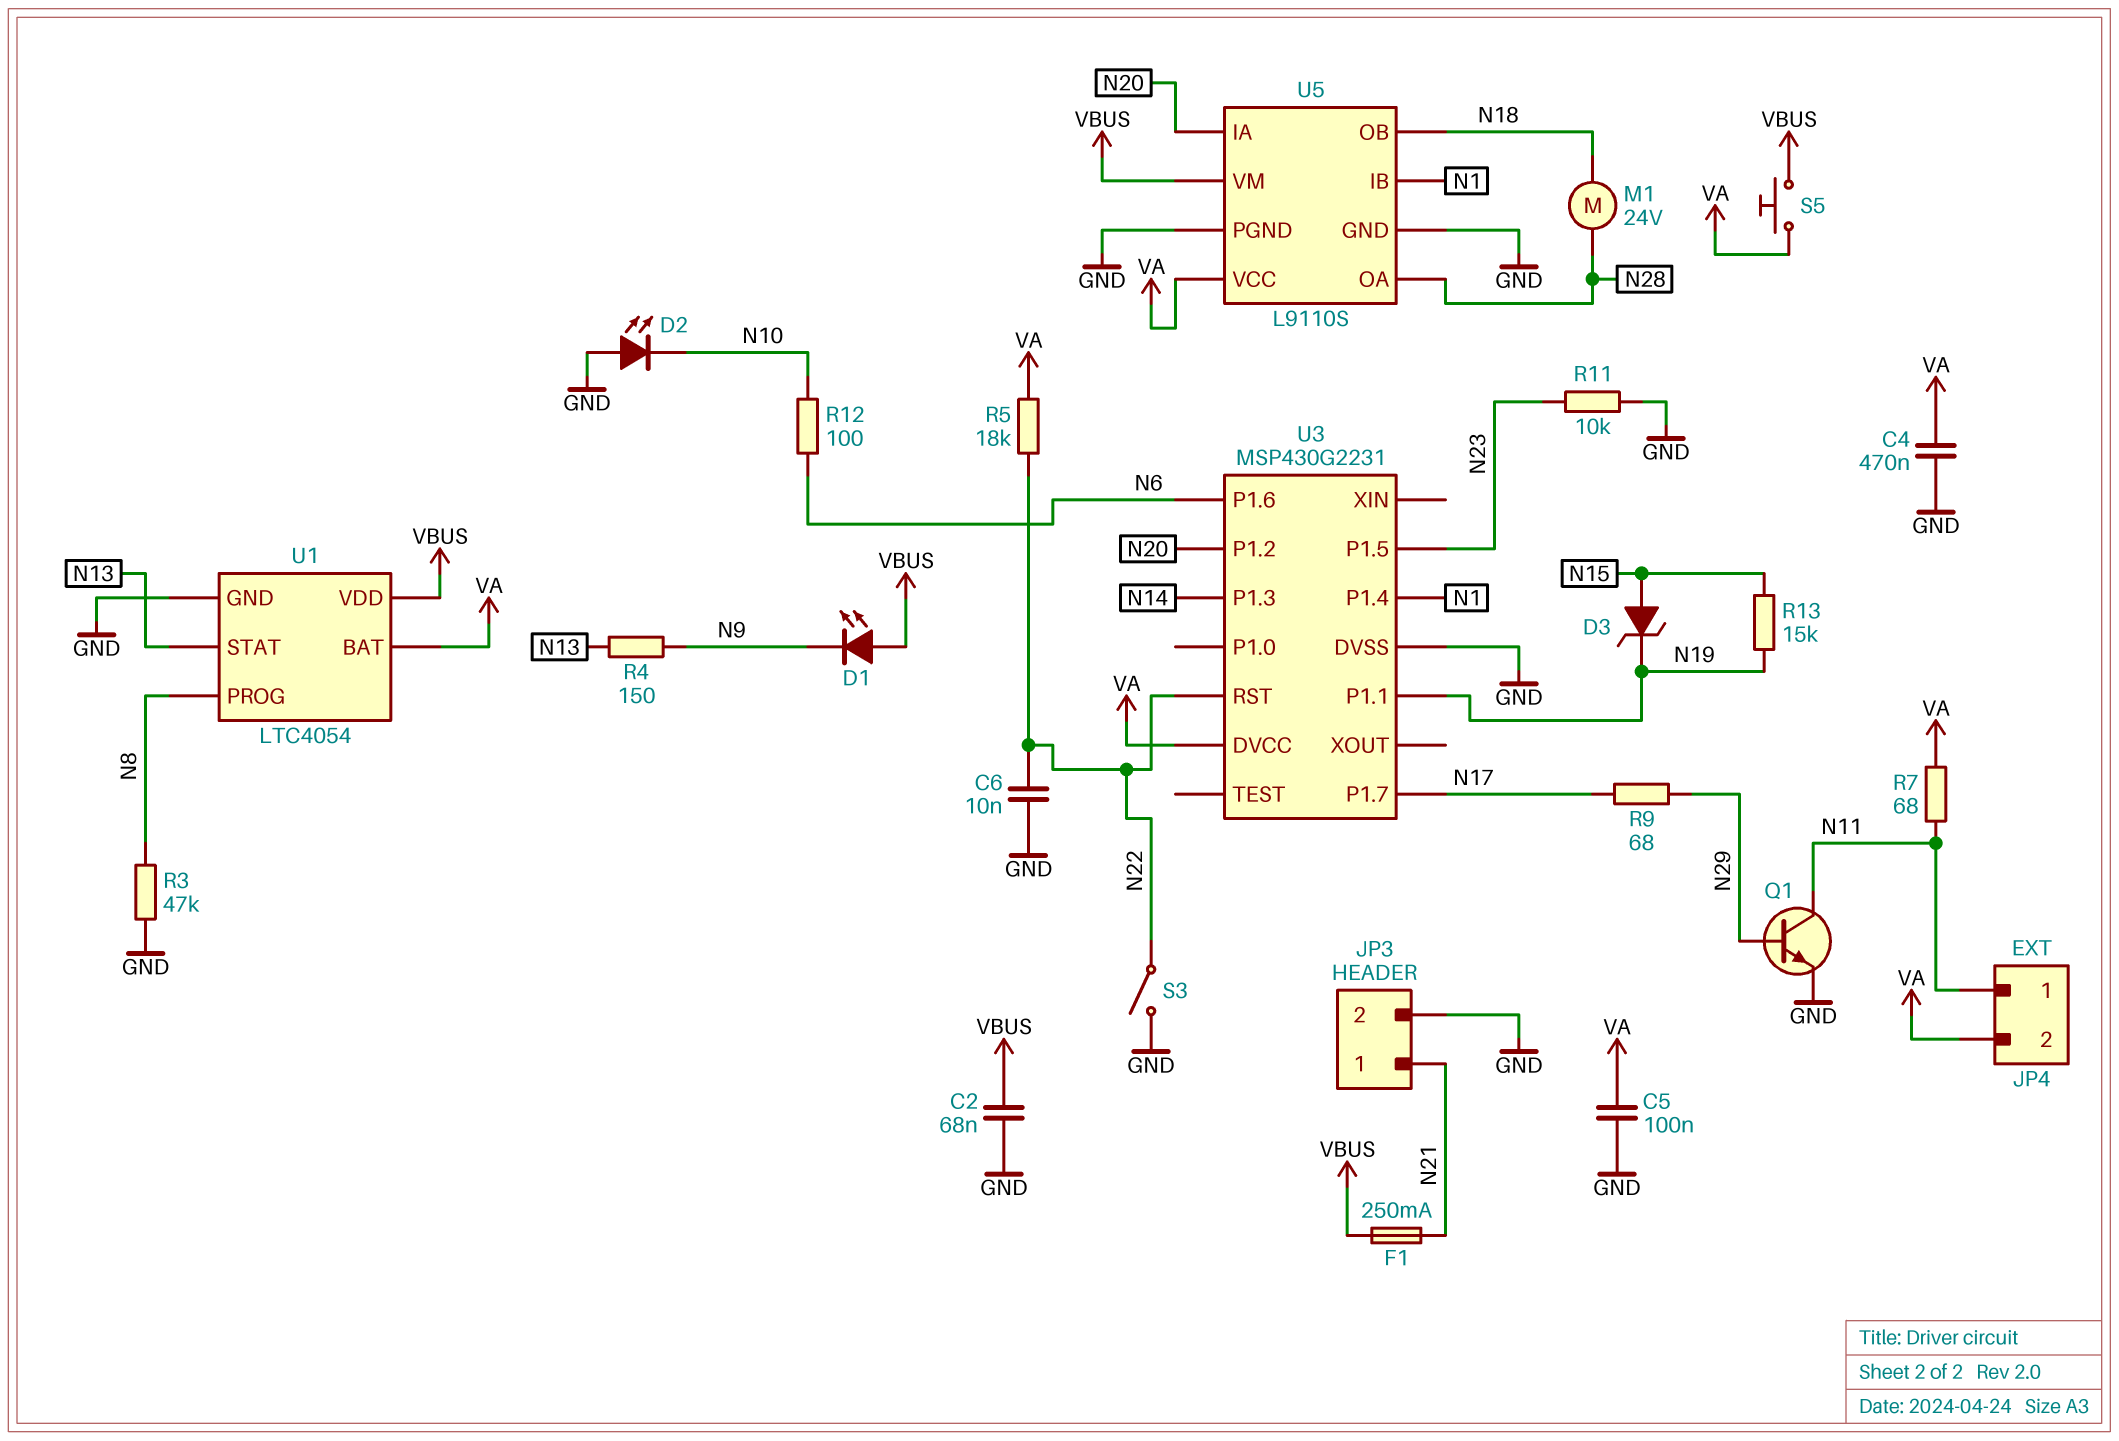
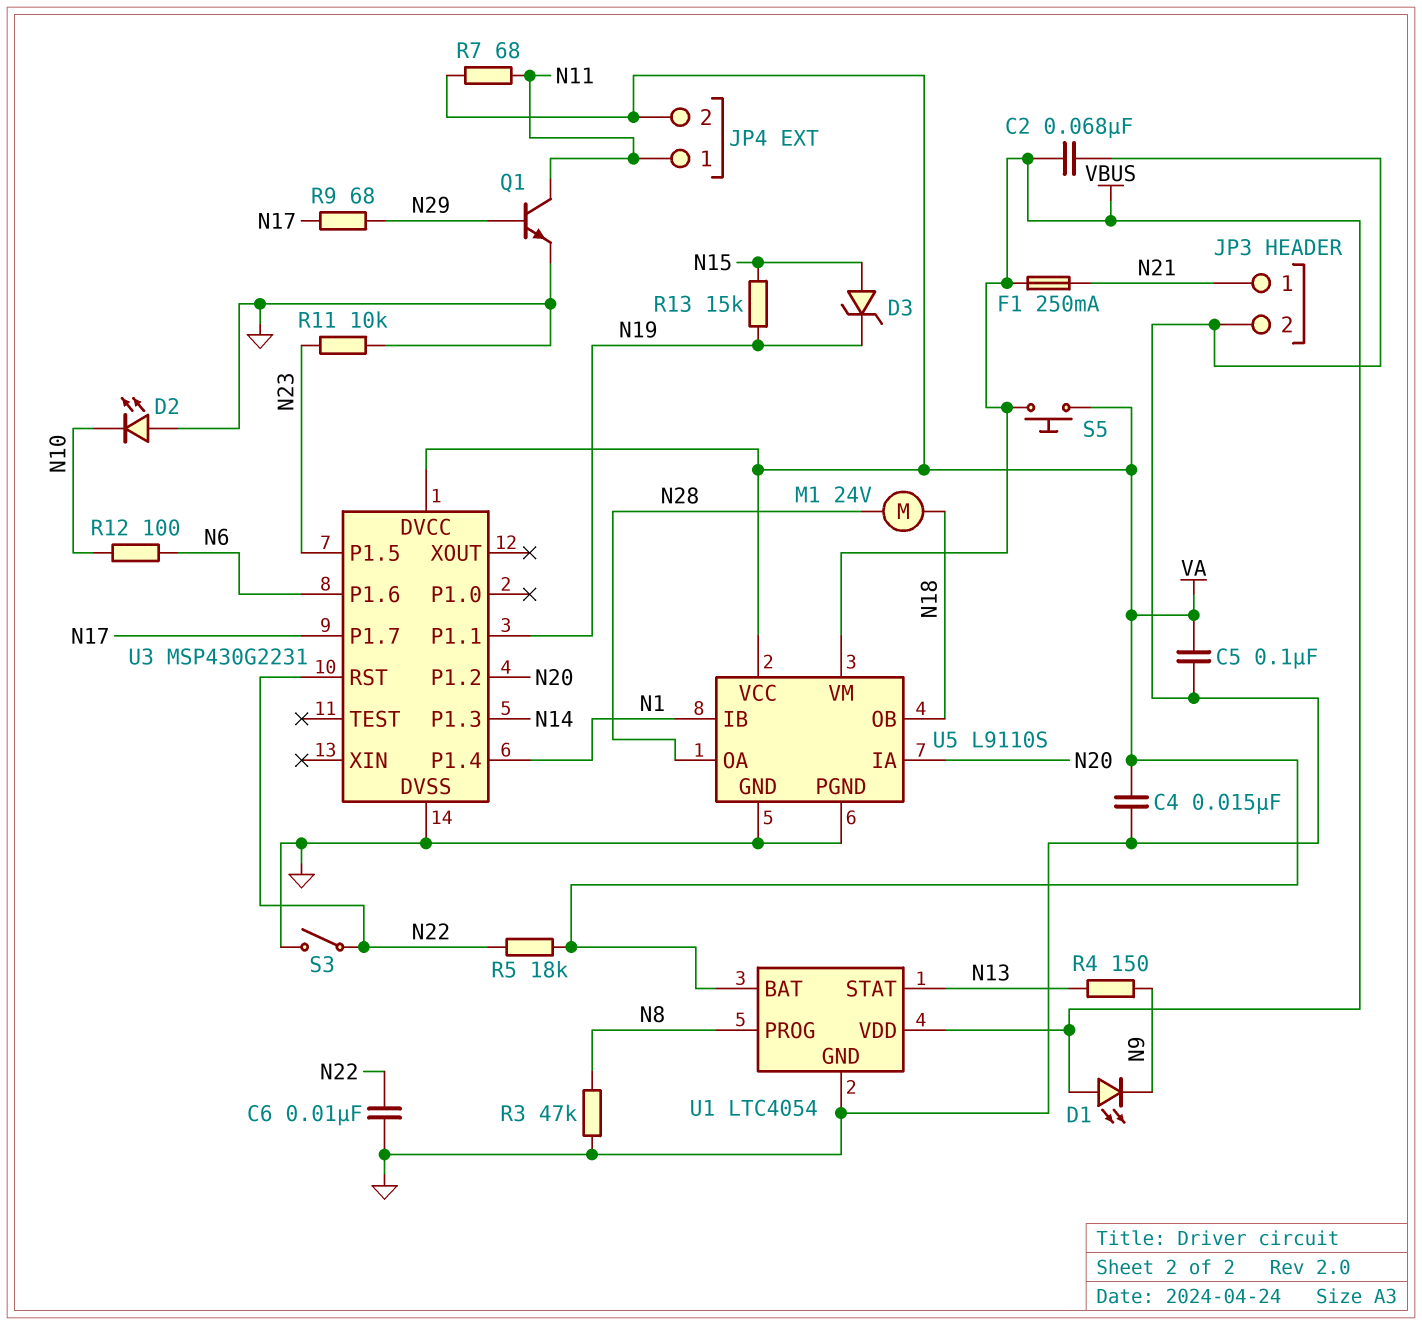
C4: 470nF (GND, VA) -> 15nF (GND, VA)

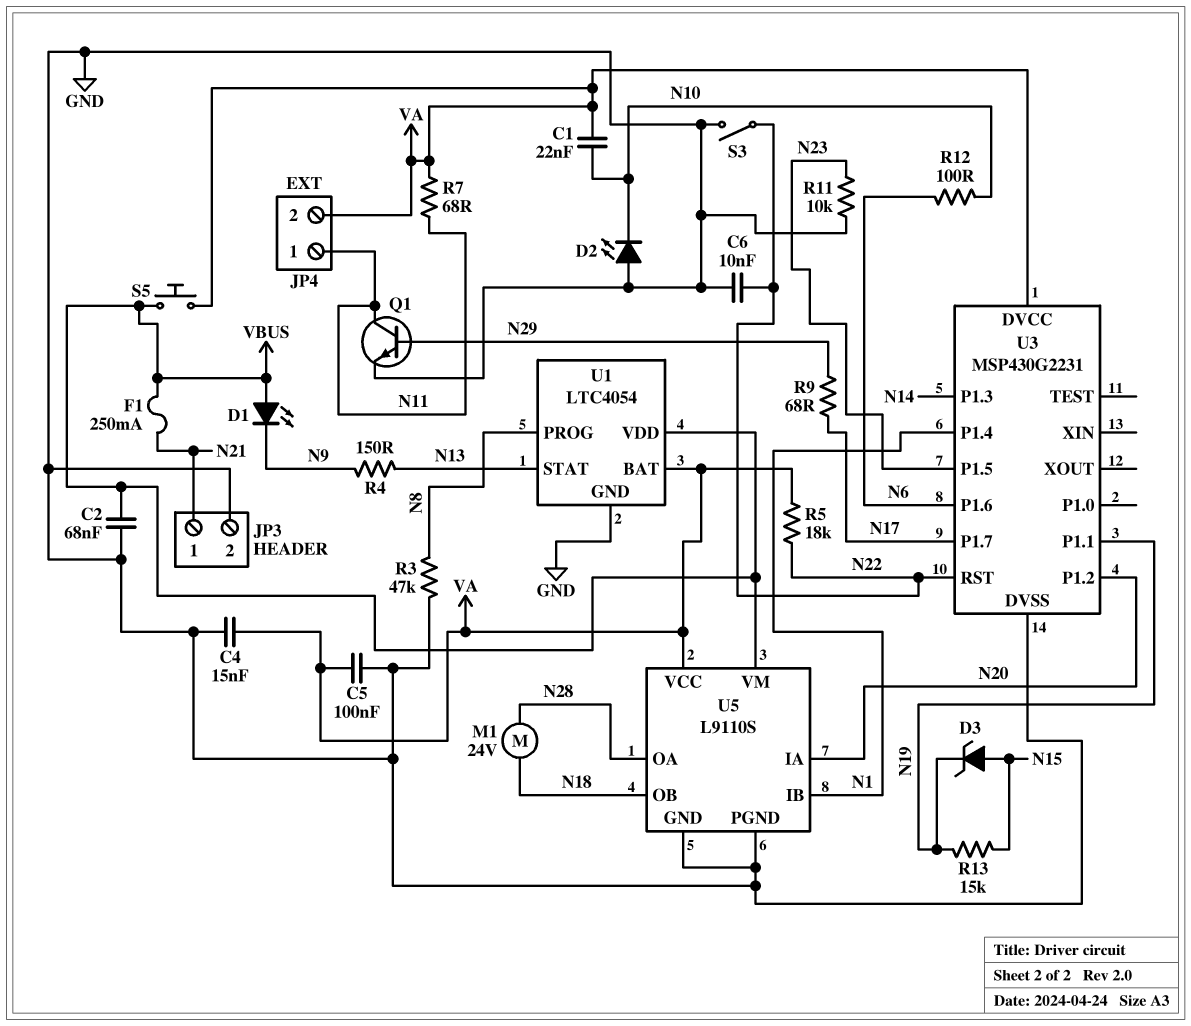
C1: none -> 22nF (N10, VA)

